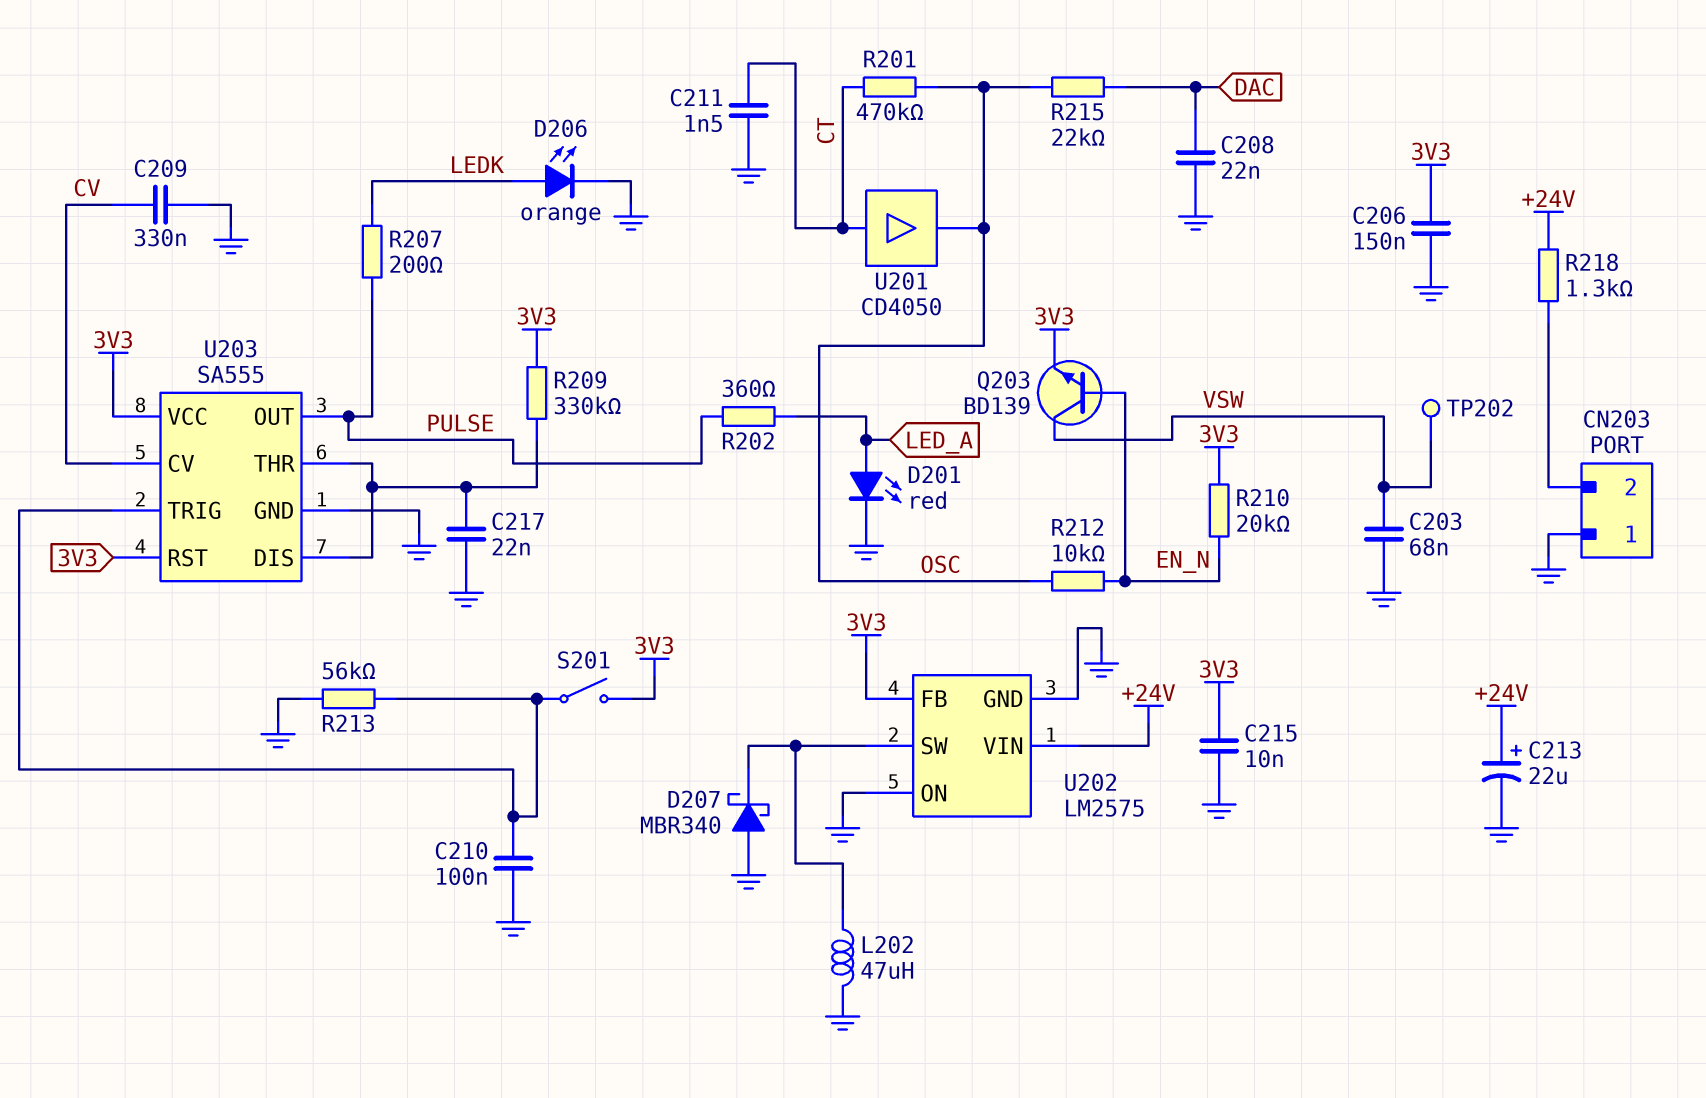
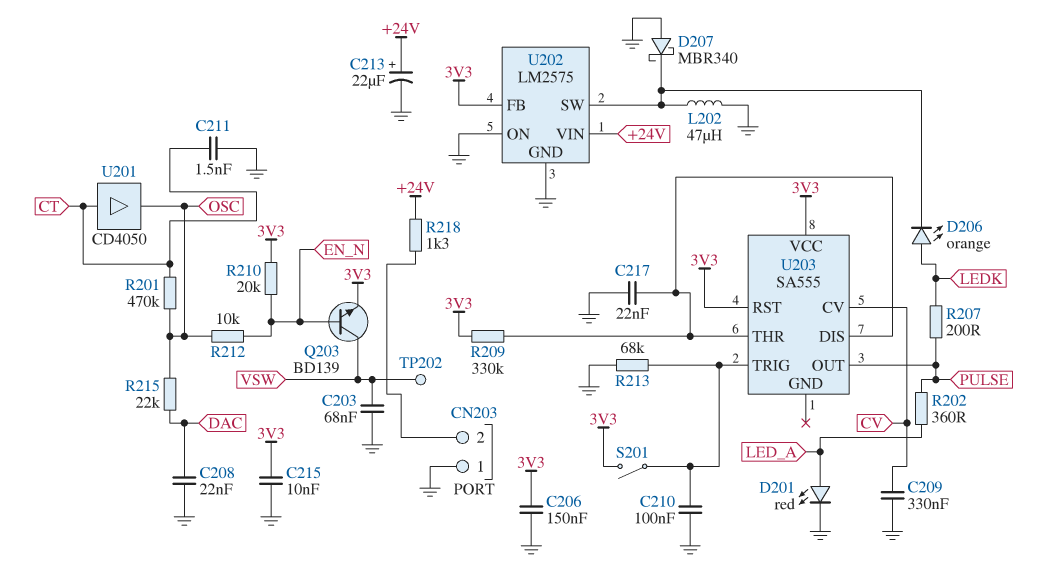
D206: LED orange (A LEDK, K GND) -> LED orange (A LEDK, K U202/SW)
R213: 56k (GND, U203/TRIG) -> 68k (GND, U203/TRIG)
U203 pin GND: GND -> none

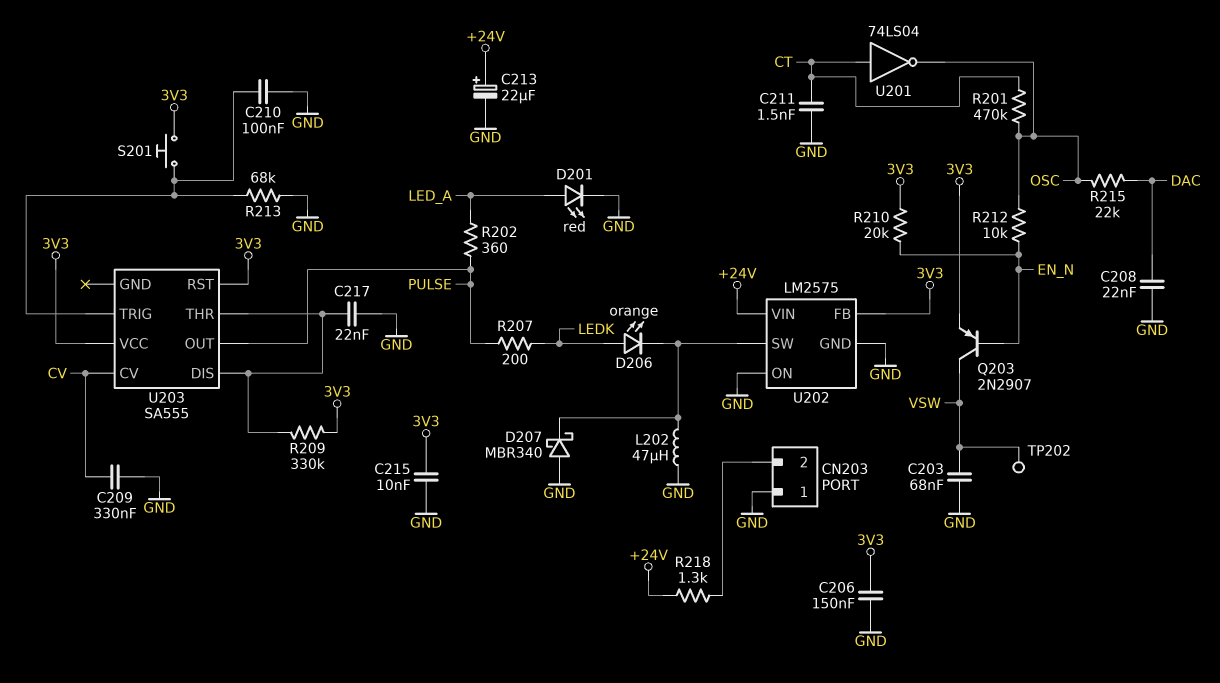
Q203: NPN BD139 (B EN_N, C VSW, E 3V3) -> PNP 2N2907 (B EN_N, C VSW, E 3V3)
S201: switch (3V3, U203/TRIG) -> button (3V3, U203/TRIG)
U201: buffer CD4050 (in CT, out OSC) -> NOT 74LS04 (in CT, out OSC)

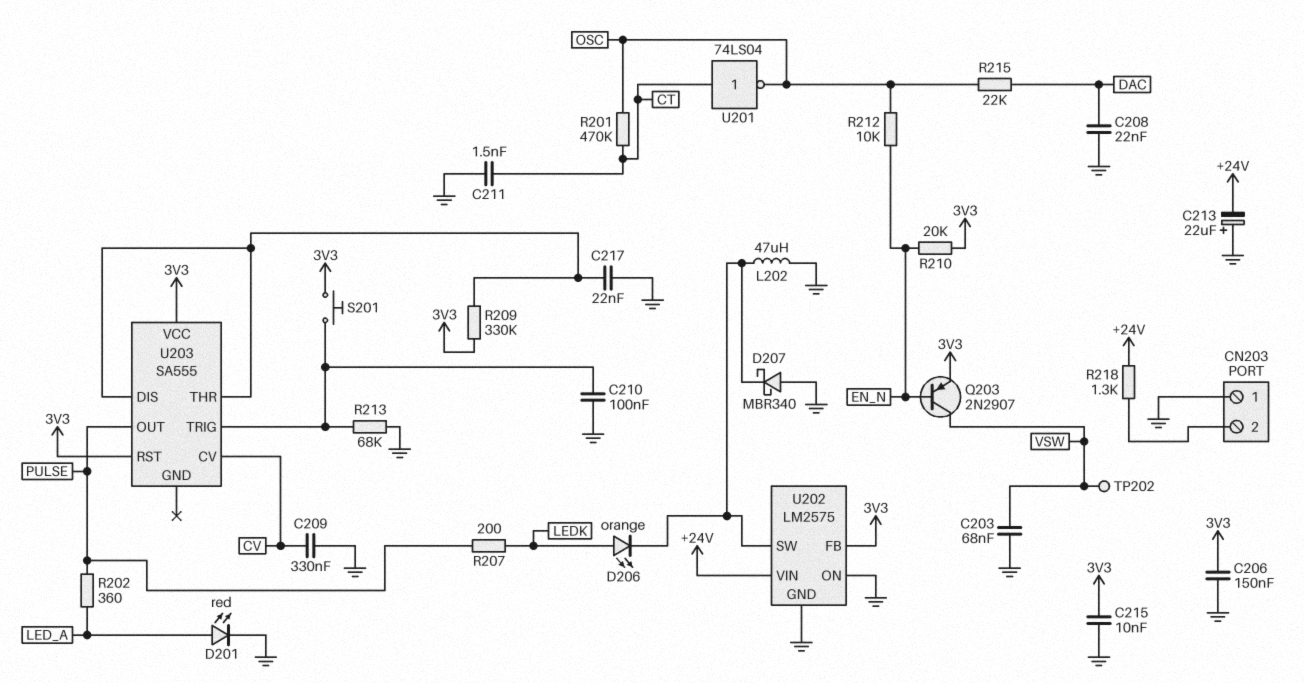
C213: 22uF (plus +24V, minus GND) -> 22uF (plus GND, minus +24V)

